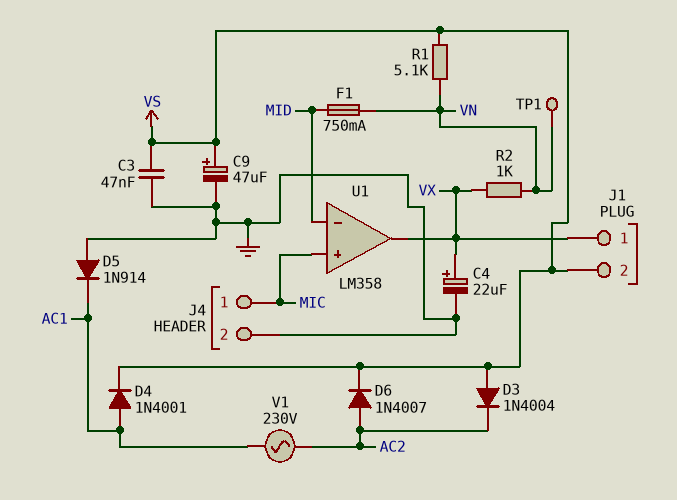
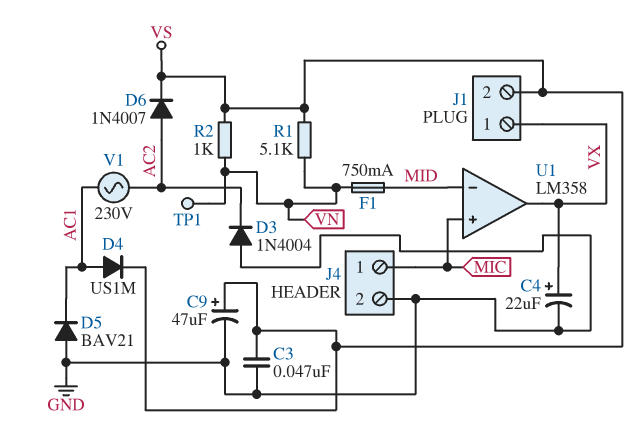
D3: diode 1N4004 (A VS, K AC2) -> diode 1N4004 (A GND, K AC2)
D4: diode 1N4001 (A AC1, K VS) -> diode US1M (A AC1, K VS)
D5: diode 1N914 (A GND, K AC1) -> diode BAV21 (A GND, K AC1)
R2: 1k (VN, VX) -> 1k (VN, VS)

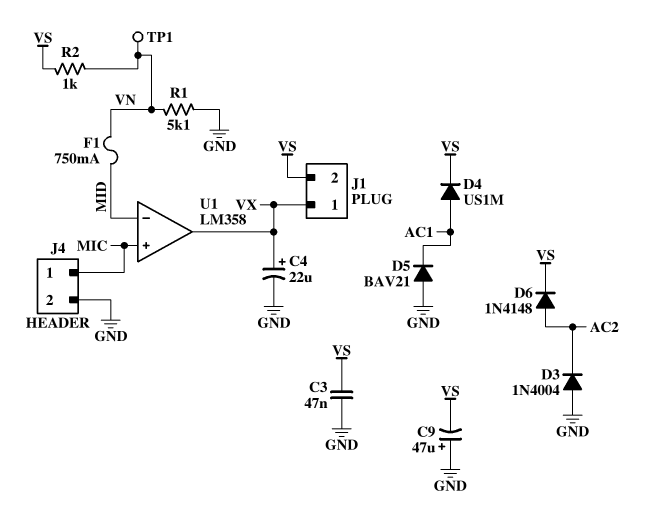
C9: 47uF (plus VS, minus GND) -> 47uF (plus GND, minus VS)
D6: diode 1N4007 (A AC2, K VS) -> diode 1N4148 (A AC2, K VS)
R1: 5.1k (VN, VS) -> 5.1k (GND, VN)
V1: AC 230V (AC1, AC2) -> none

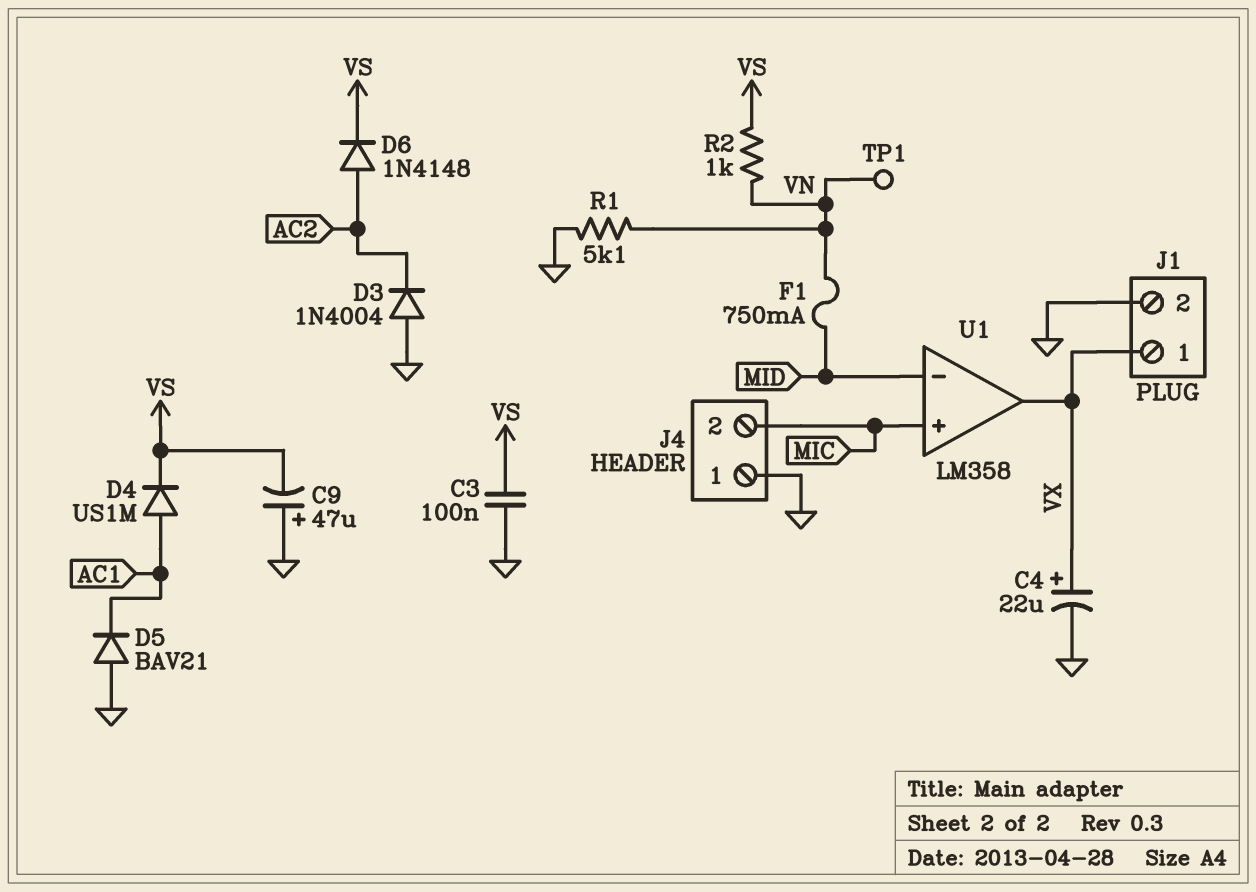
C3: 47nF (GND, VS) -> 100nF (GND, VS)
J1 pin 2: VS -> GND
J4 pin 1: MIC -> GND
J4 pin 2: GND -> MIC

